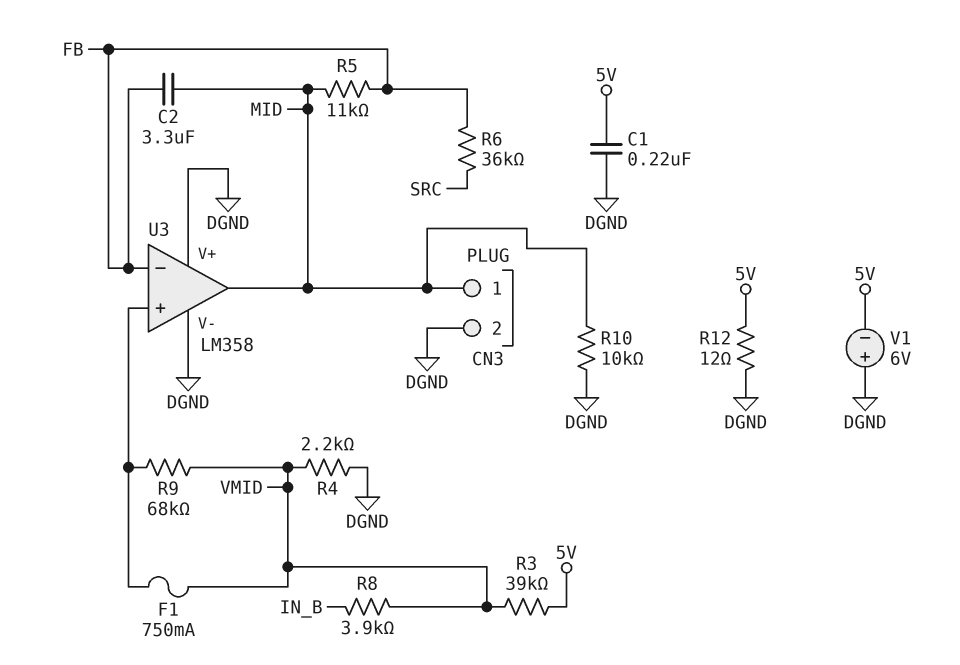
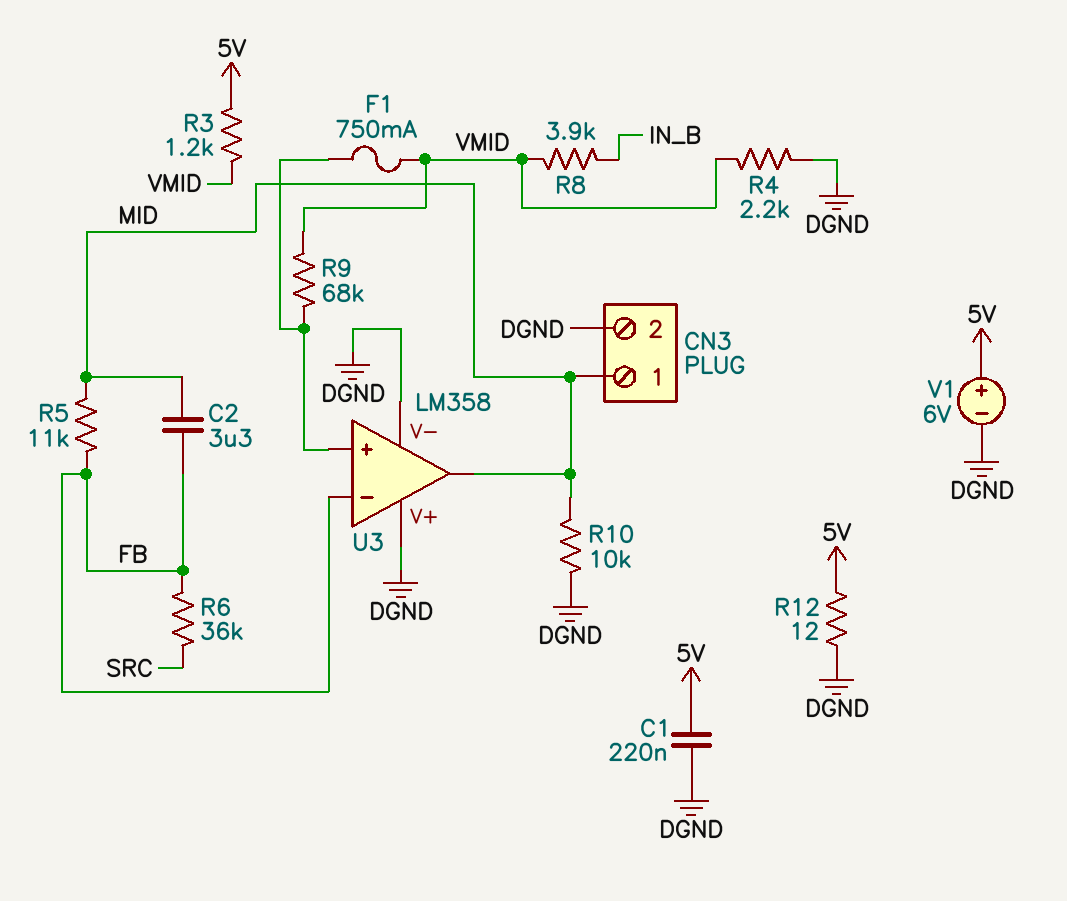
R3: 39k (5V, VMID) -> 1.2k (5V, VMID)
V1: 6V (plus DGND, minus 5V) -> 6V (plus 5V, minus DGND)

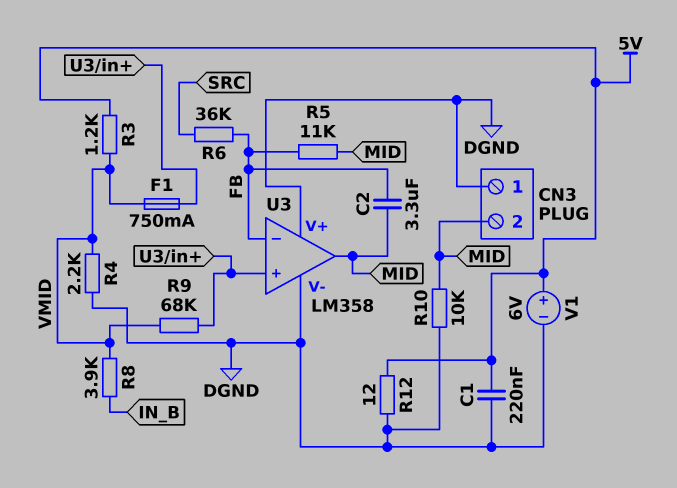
CN3 pin 1: MID -> DGND
CN3 pin 2: DGND -> MID

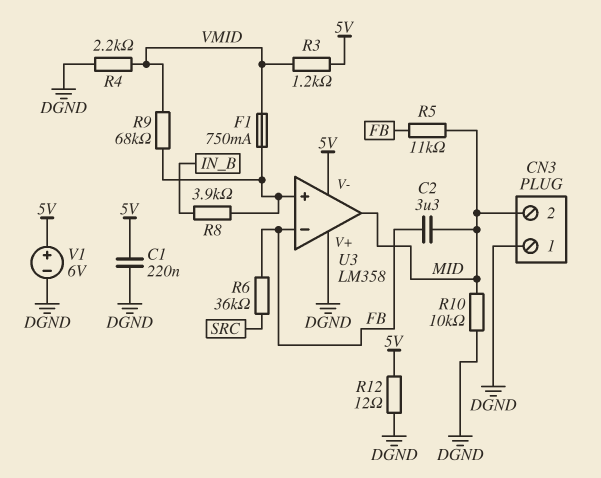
R8: 3.9k (IN_B, VMID) -> 3.9k (IN_B, U3/in+)
U3 pin V-: DGND -> 5V

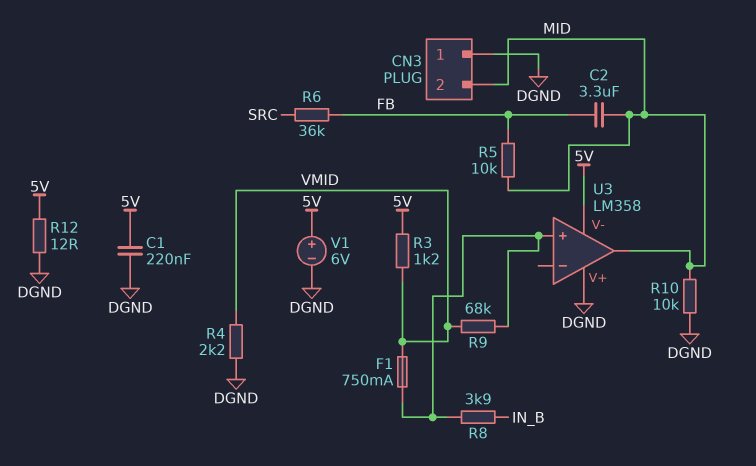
R5: 11k (FB, MID) -> 10k (FB, MID)
U3 pin in-: FB -> none

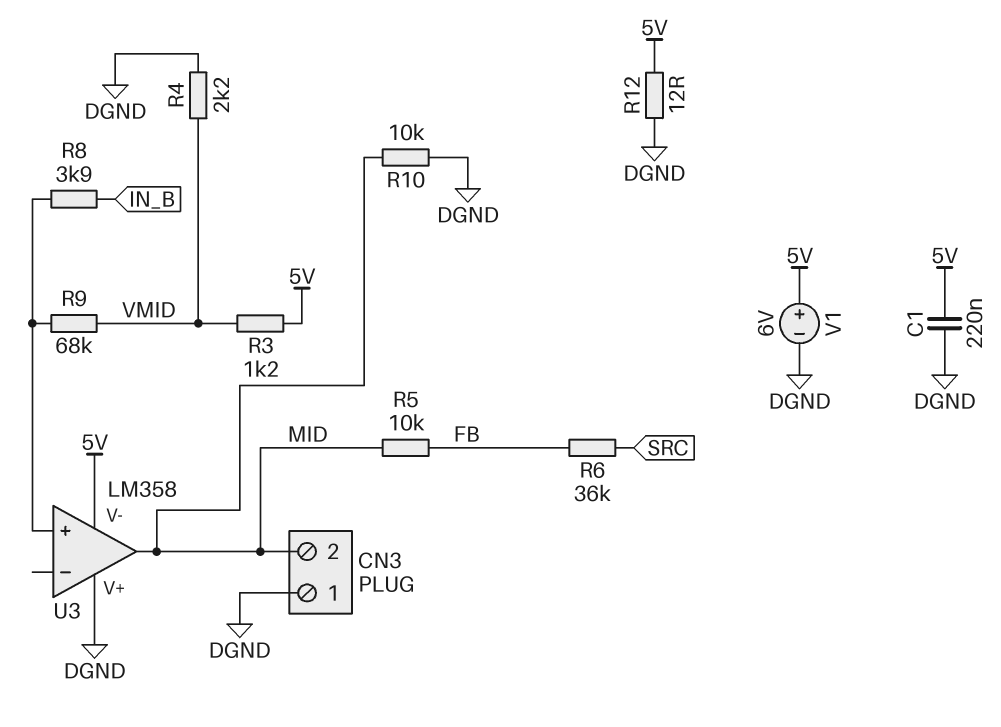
C2: 3.3uF (FB, MID) -> none
F1: 750mA (U3/in+, VMID) -> none

